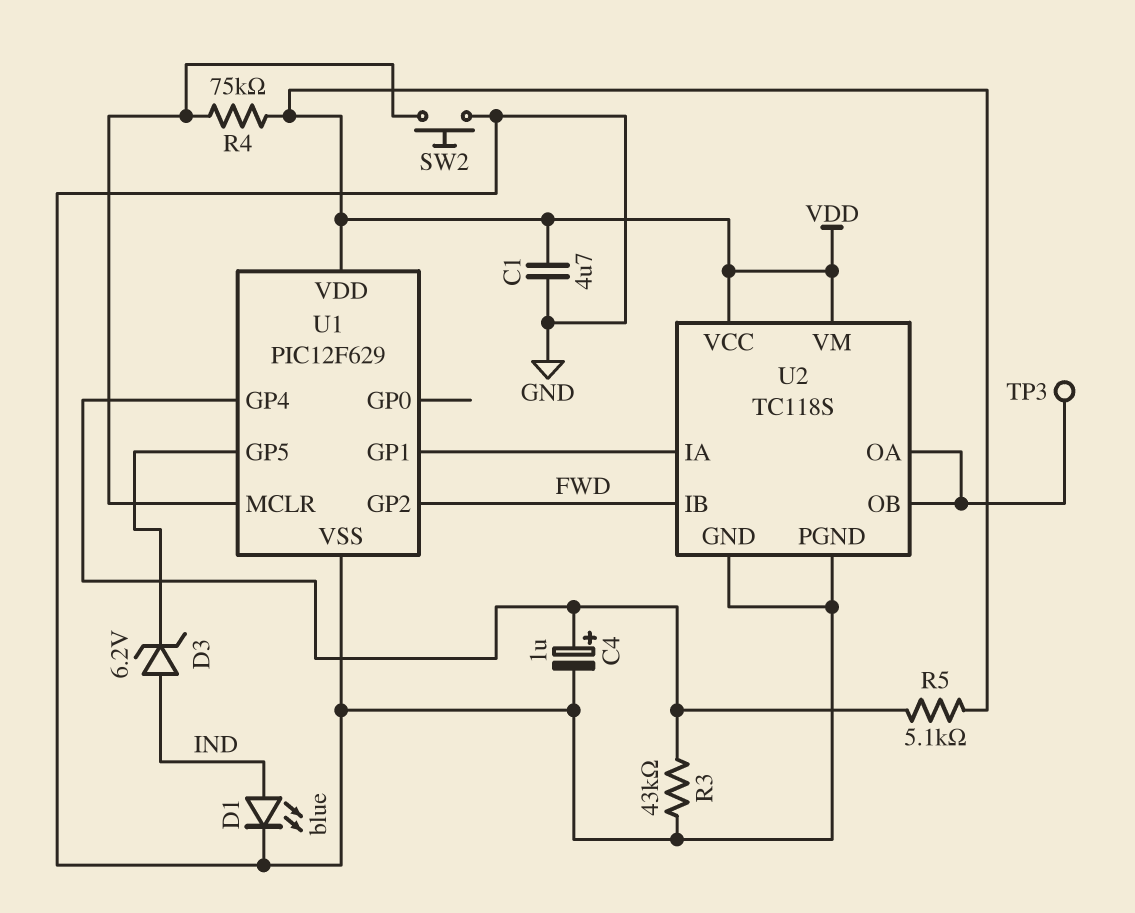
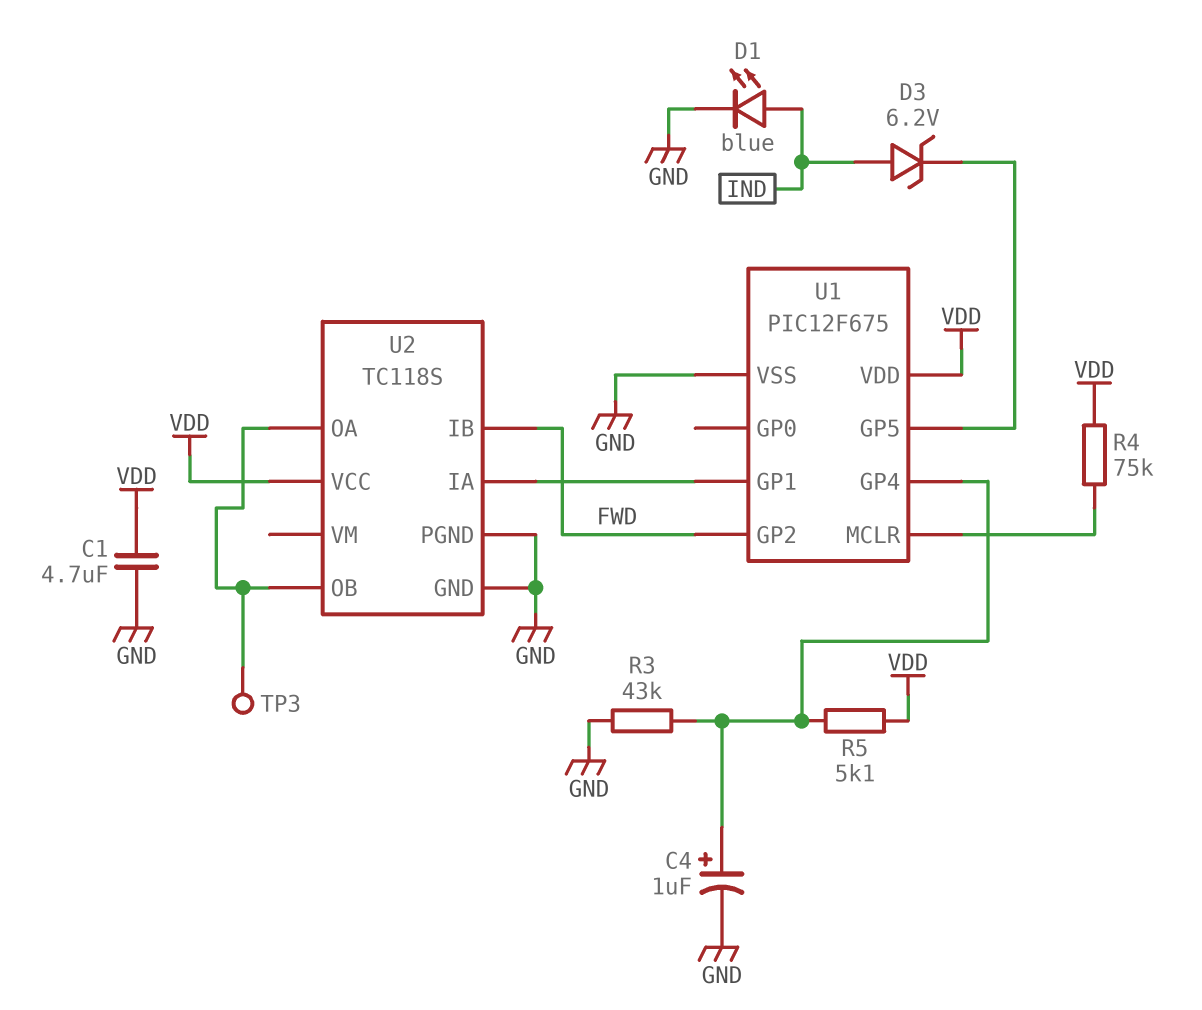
SW2: button (GND, U1/MCLR) -> none
U1: PIC12F629 -> PIC12F675
U2 pin VM: VDD -> none

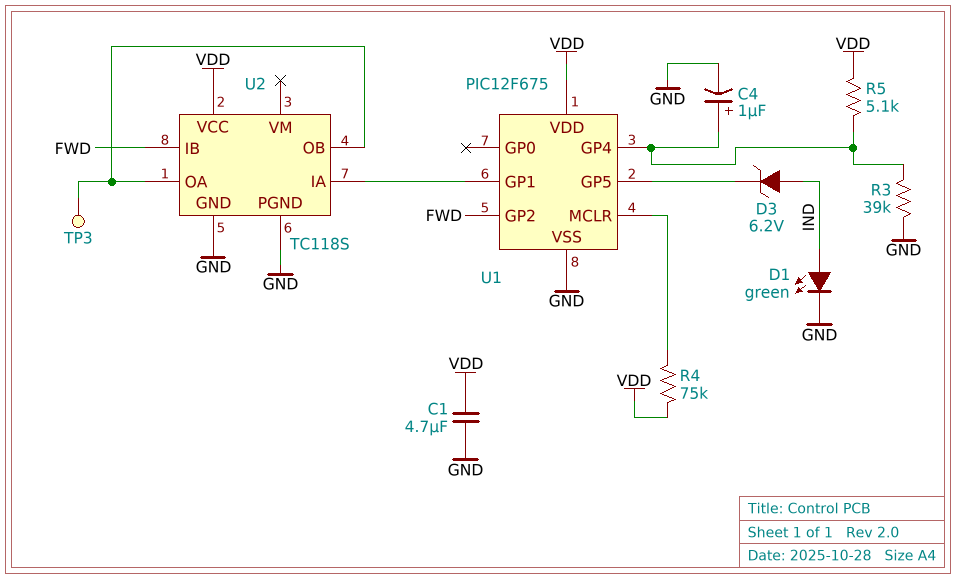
D1: LED blue (A IND, K GND) -> LED green (A IND, K GND)
R3: 43k (GND, U1/GP4) -> 39k (GND, U1/GP4)

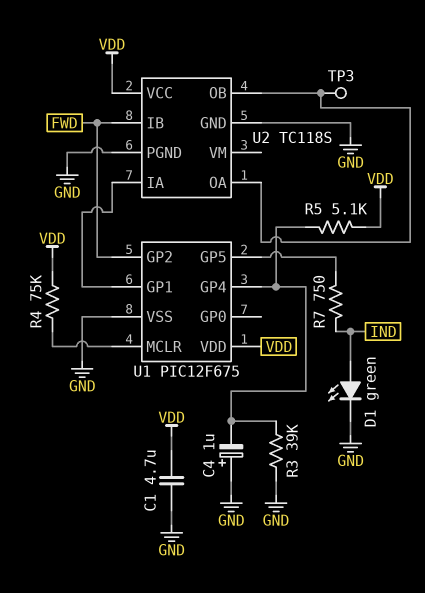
C4: 1uF (plus U1/GP4, minus GND) -> 1uF (plus GND, minus U1/GP4)
D3: zener 6.2V (A IND, K U1/GP5) -> none
R7: none -> 750 (IND, U1/GP5)

